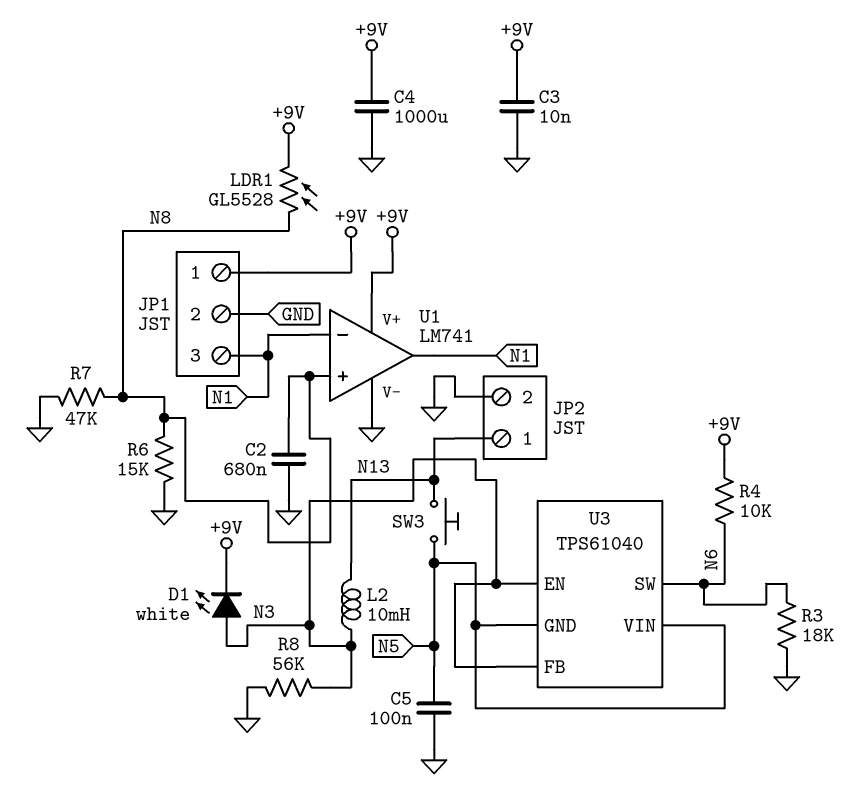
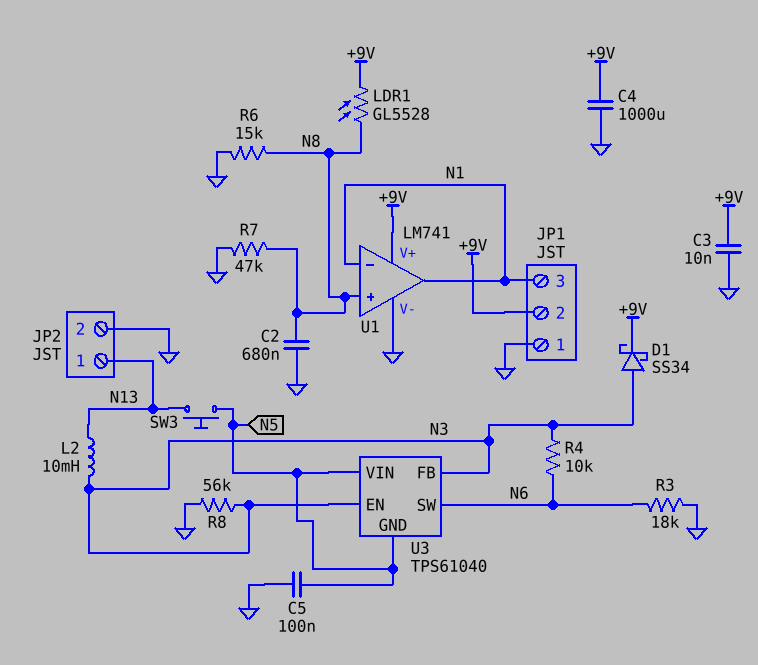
D1: LED white (A N3, K +9V) -> schottky SS34 (A N3, K +9V)
JP1 pin 1: +9V -> GND
JP1 pin 2: GND -> +9V
R4: 10k (+9V, N6) -> 10k (N3, N6)

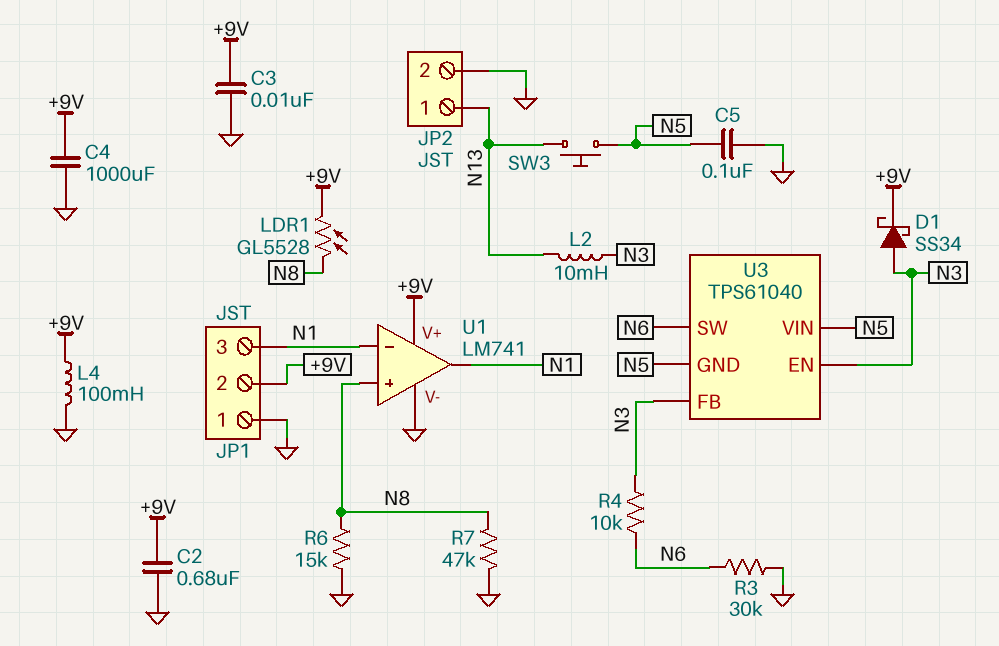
C2: 680nF (GND, N8) -> 680nF (+9V, GND)
L4: none -> 100mH (+9V, GND)
R3: 18k (GND, N6) -> 30k (GND, N6)
R8: 56k (GND, N3) -> none

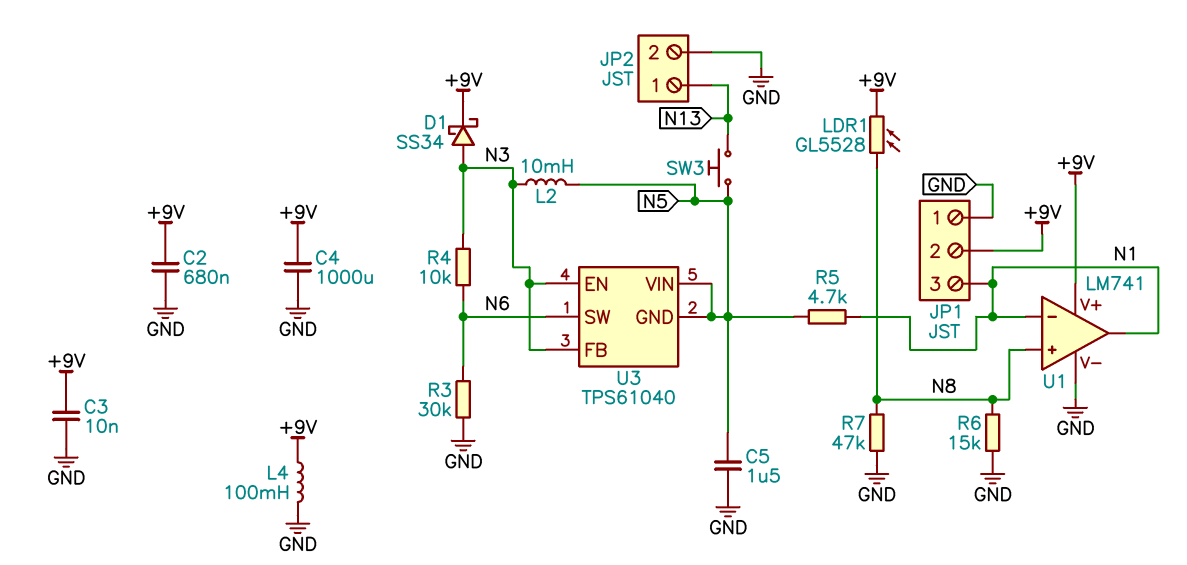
C5: 100nF (GND, N5) -> 1.5uF (GND, N5)
L2: 10mH (N3, N13) -> 10mH (N3, N5)
R5: none -> 4.7k (N1, N5)

